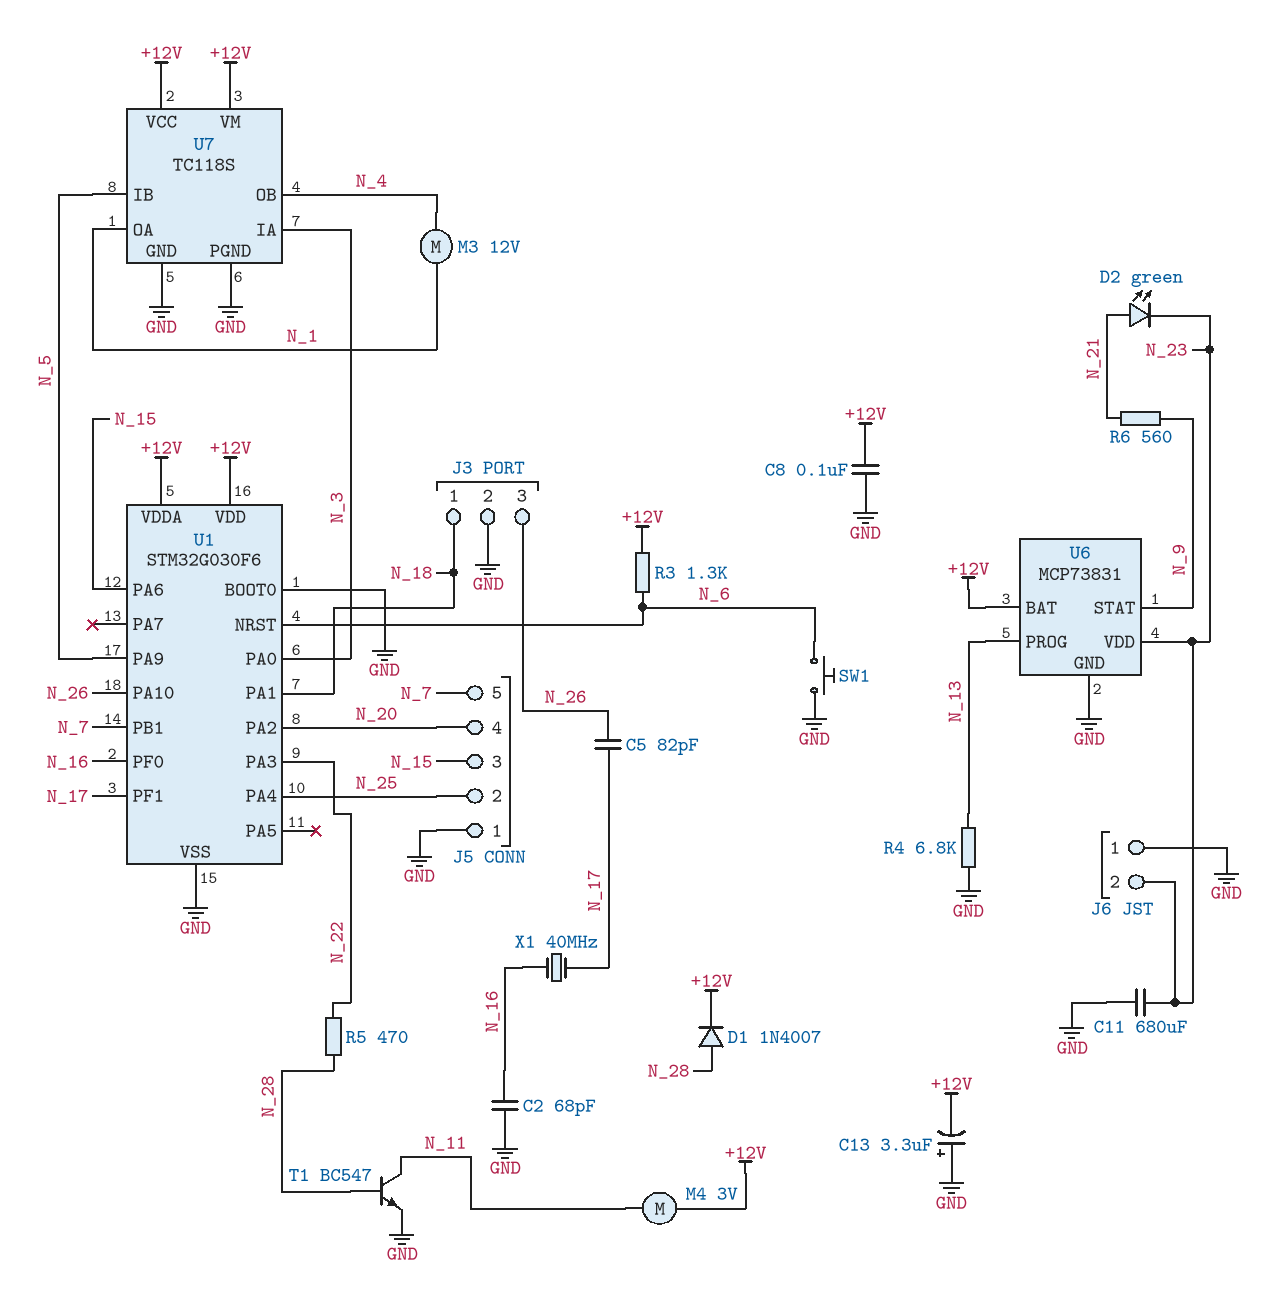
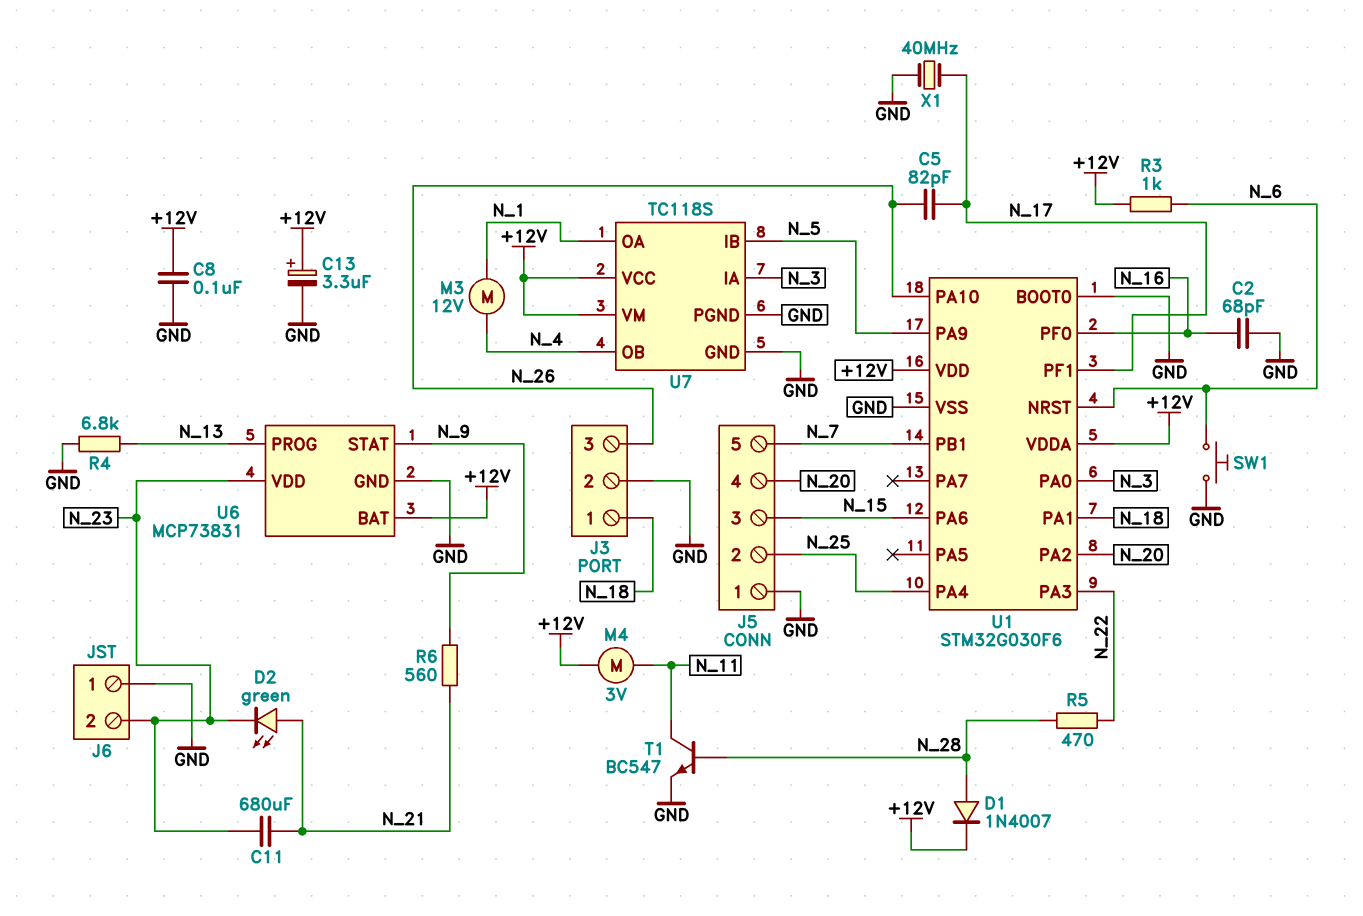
C11: 680uF (GND, N_23) -> 680uF (N_21, N_23)
C13: 3.3uF (plus GND, minus +12V) -> 3.3uF (plus +12V, minus GND)
R3: 1.3k (+12V, N_6) -> 1k (+12V, N_6)
X1: 40MHz (N_16, N_17) -> 40MHz (GND, N_17)

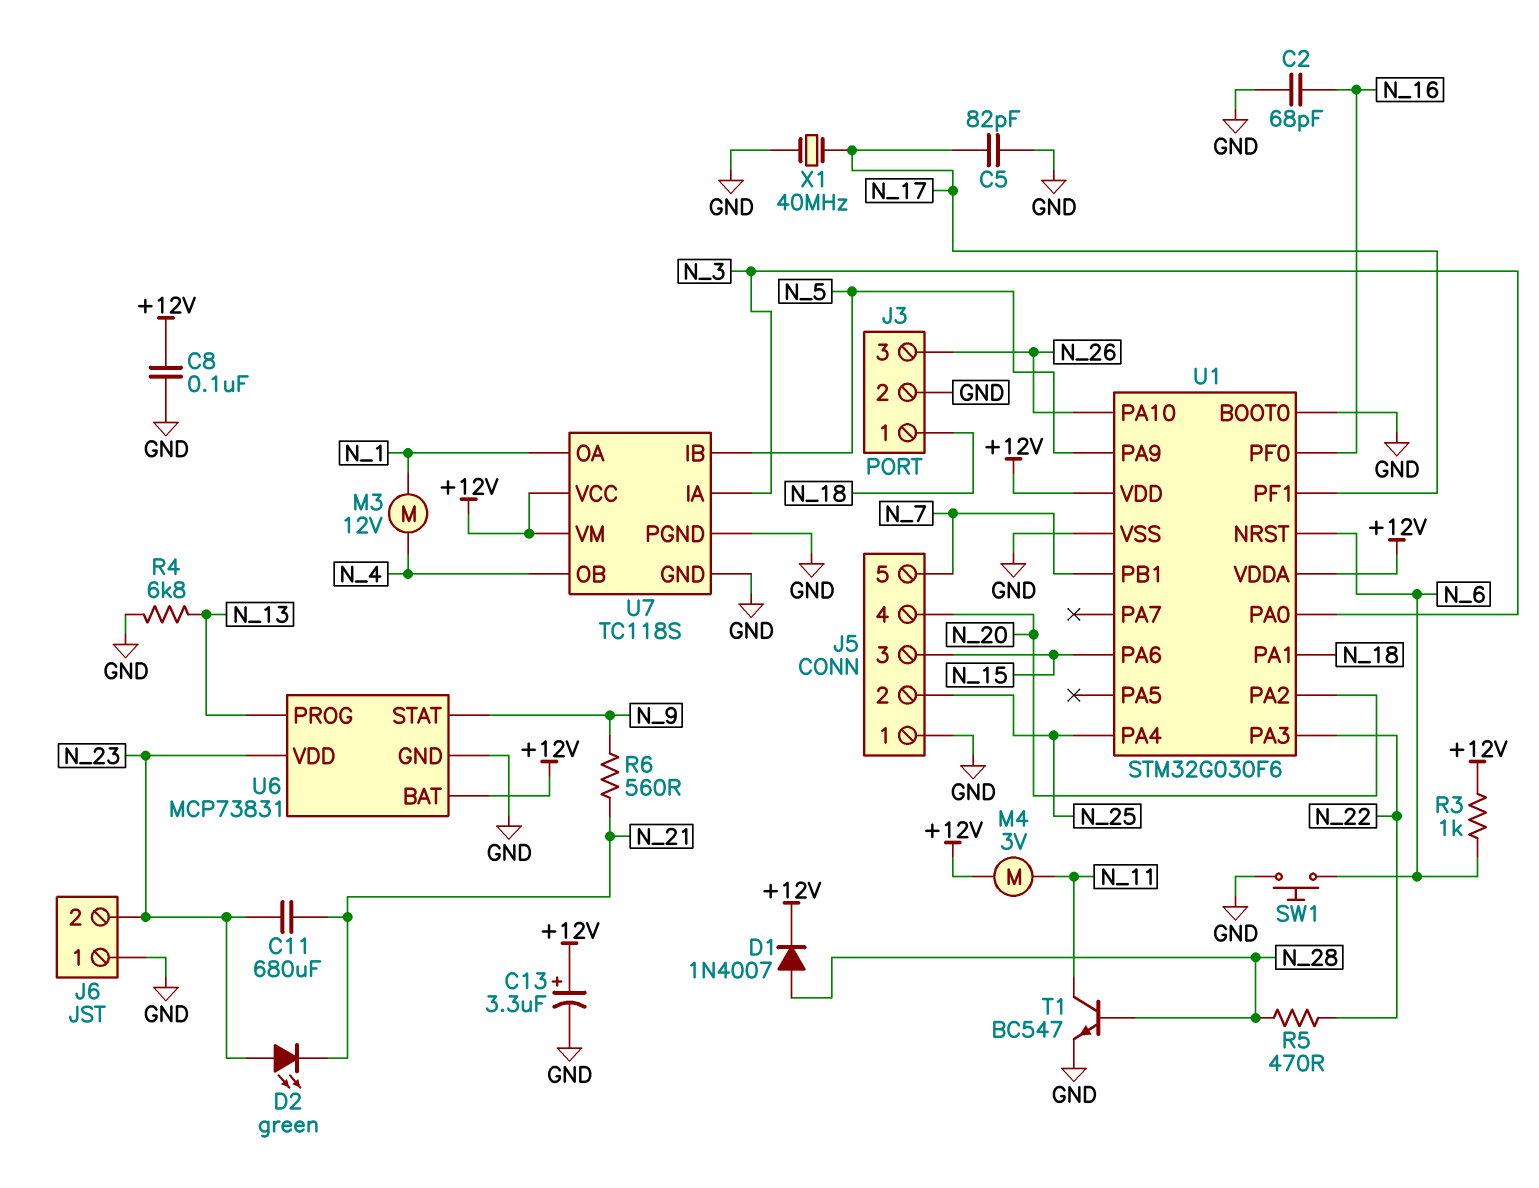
C5: 82pF (N_17, N_26) -> 82pF (GND, N_17)
D2: LED green (A N_21, K N_23) -> LED green (A N_23, K N_21)

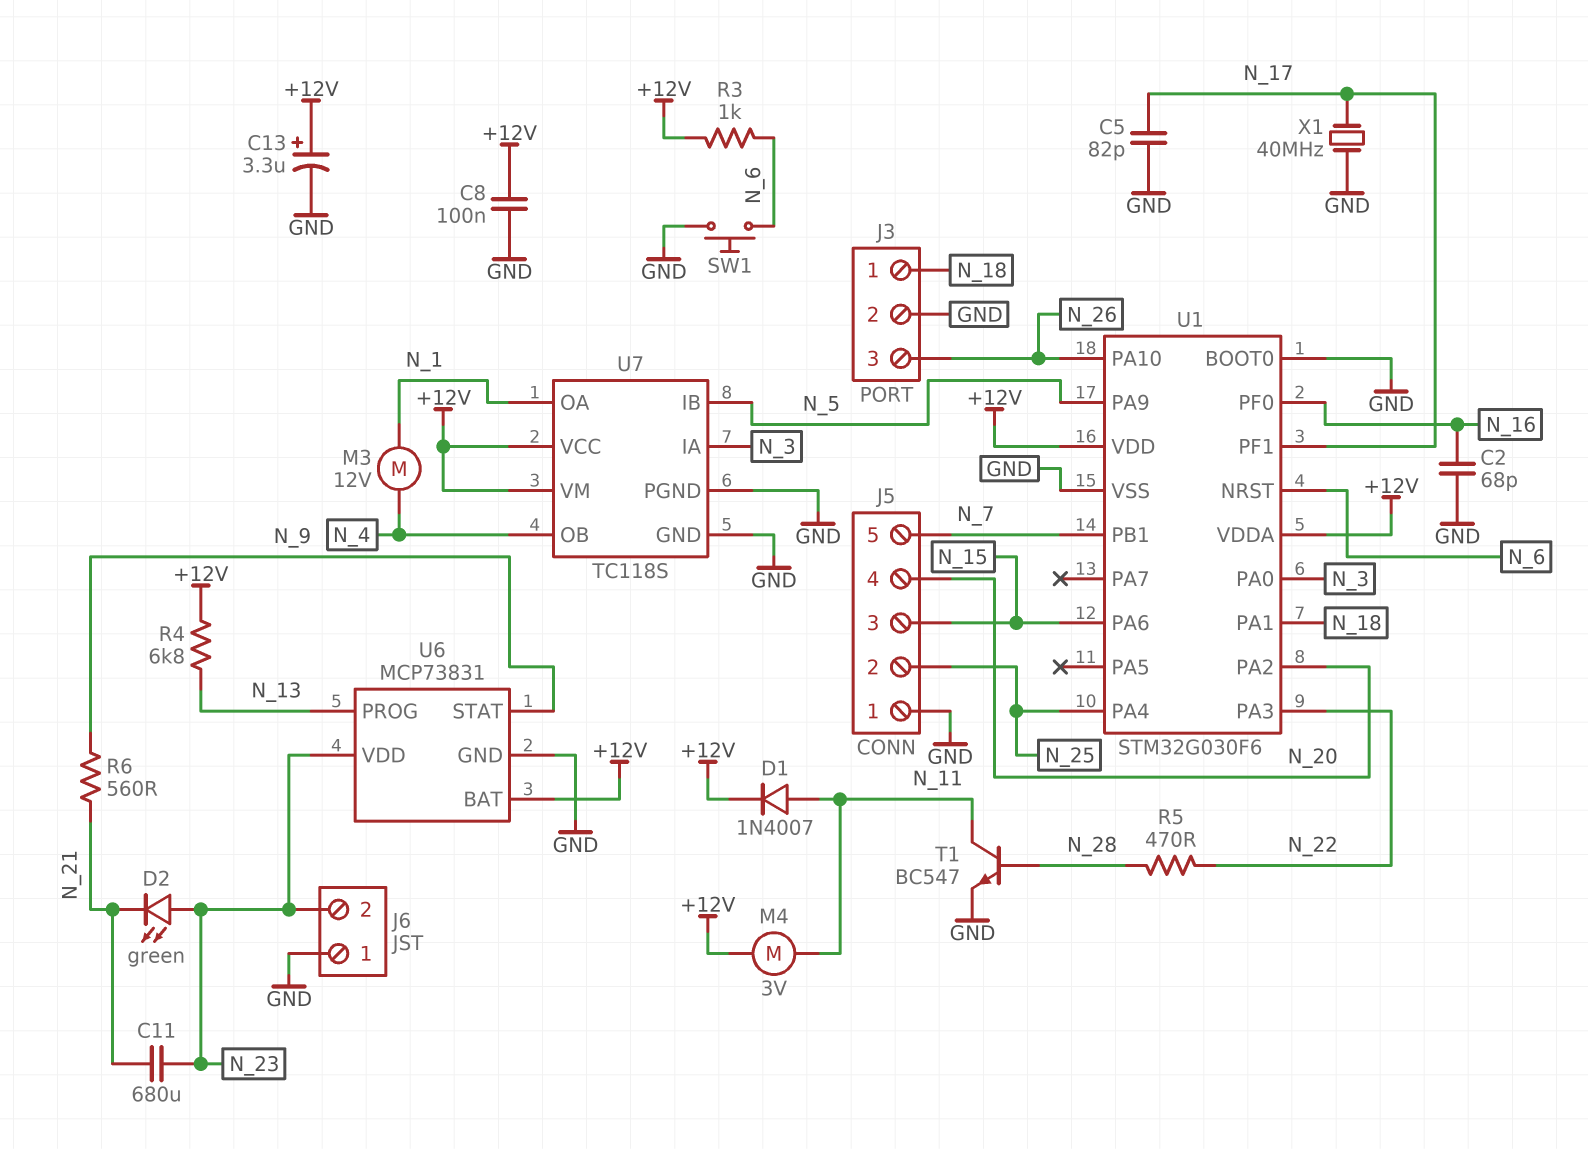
D1: diode 1N4007 (A N_28, K +12V) -> diode 1N4007 (A N_11, K +12V)
R4: 6.8k (GND, N_13) -> 6.8k (+12V, N_13)

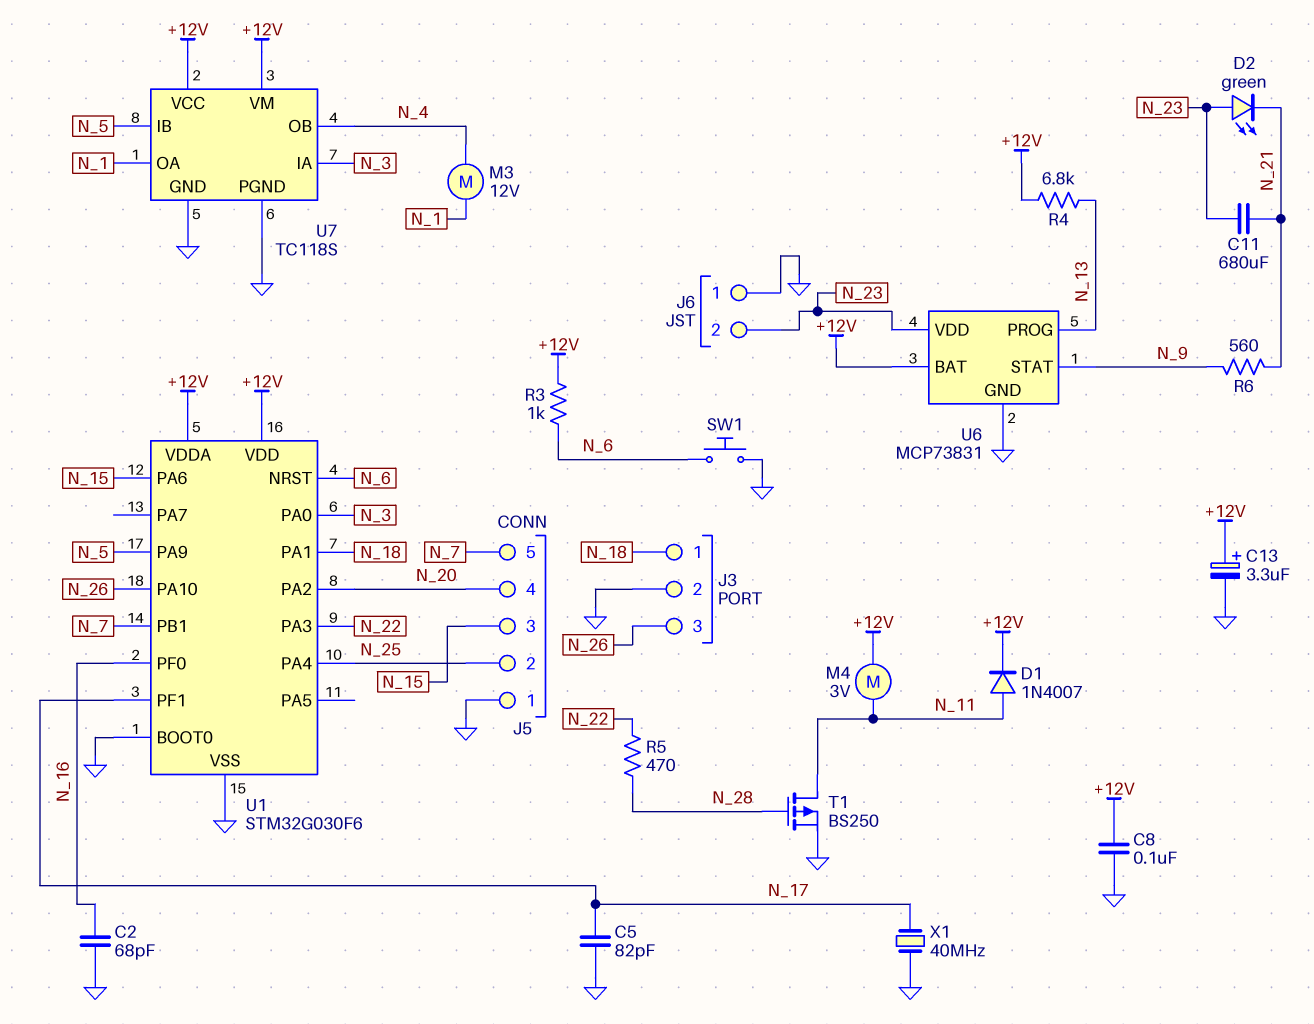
T1: NPN BC547 (B N_28, C N_11, E GND) -> PMOS BS250 (G N_28, D N_11, S GND)

